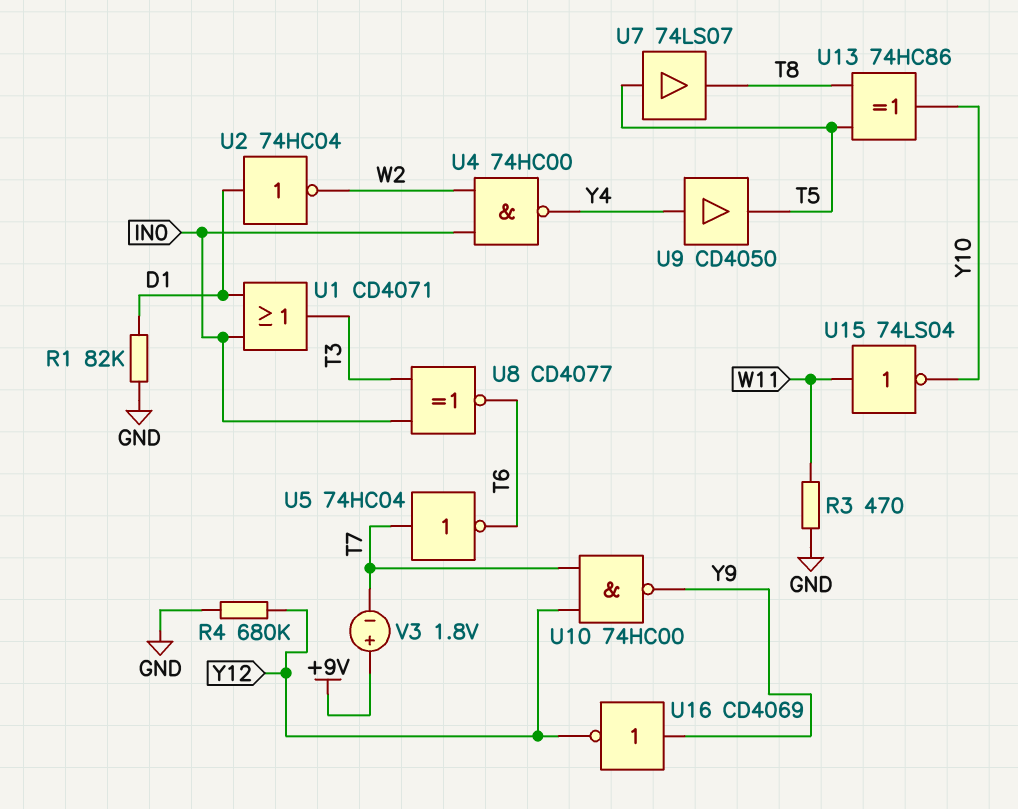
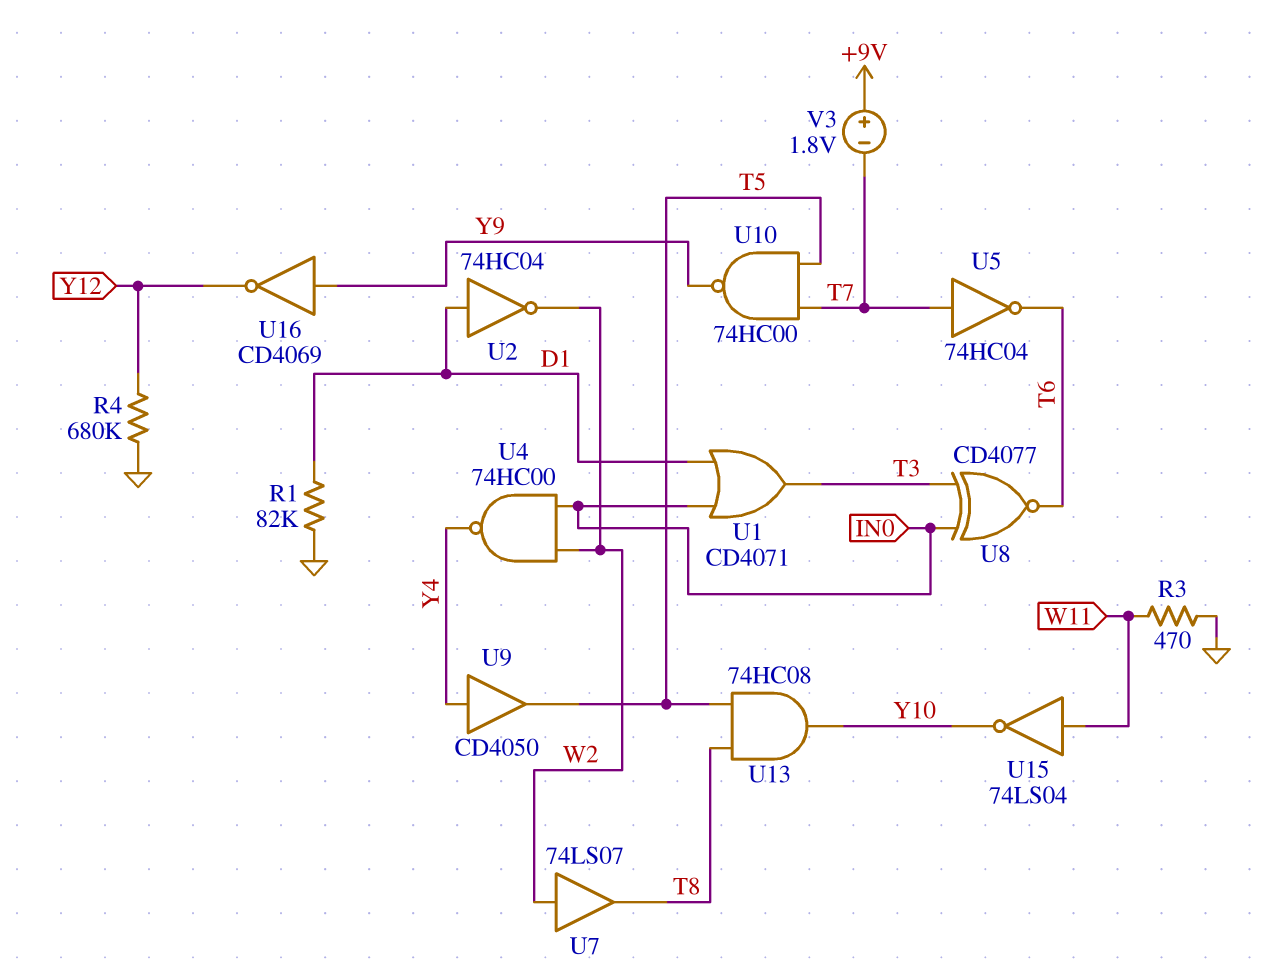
U7: buffer 74LS07 (in T5, out T8) -> buffer 74LS07 (in W2, out T8)
U10: NAND 74HC00 (in T7, in Y12, out Y9) -> NAND 74HC00 (in T5, in T7, out Y9)
U13: XOR 74HC86 (in T5, in T8, out Y10) -> AND 74HC08 (in T5, in T8, out Y10)

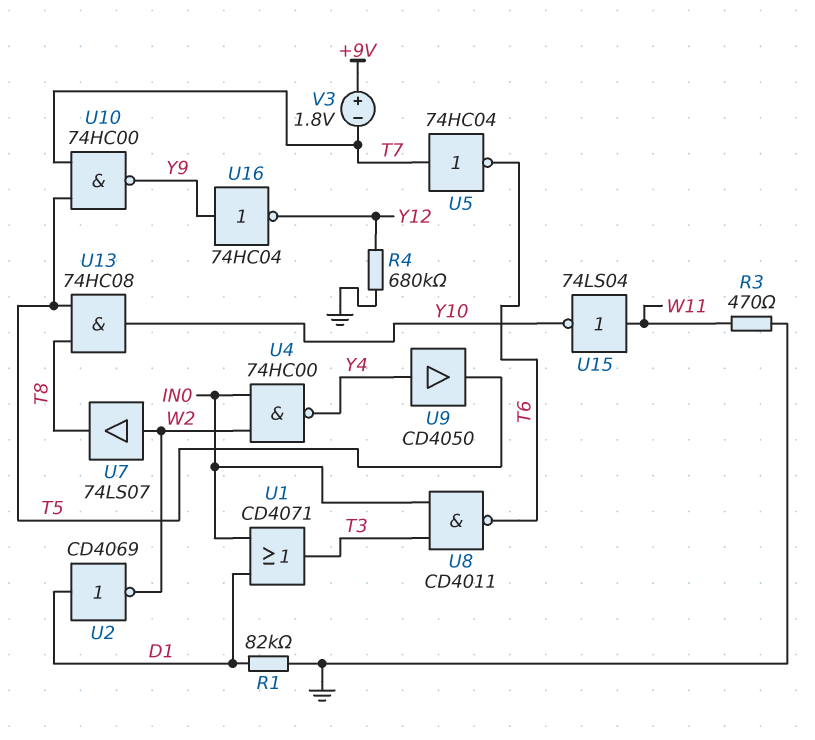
U2: NOT 74HC04 (in D1, out W2) -> NOT CD4069 (in D1, out W2)
U8: XNOR CD4077 (in IN0, in T3, out T6) -> NAND CD4011 (in IN0, in T3, out T6)
U16: NOT CD4069 (in Y9, out Y12) -> NOT 74HC04 (in Y9, out Y12)

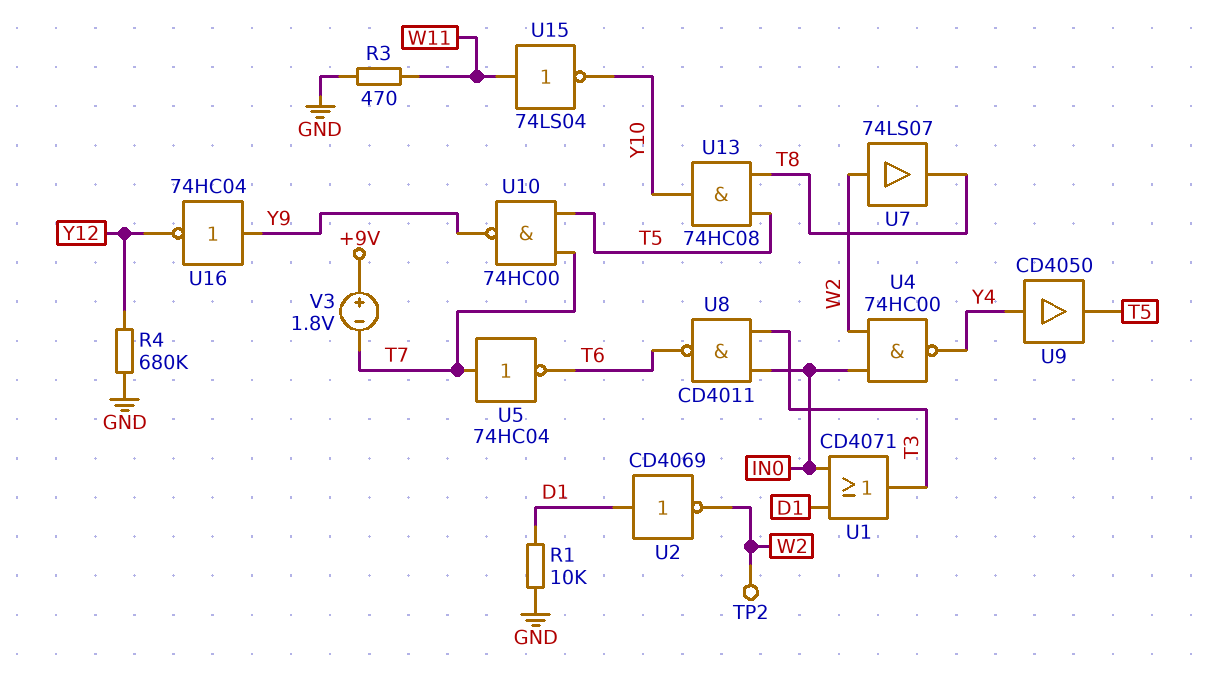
R1: 82k (D1, GND) -> 10k (D1, GND)
TP2: none -> test point (W2)

